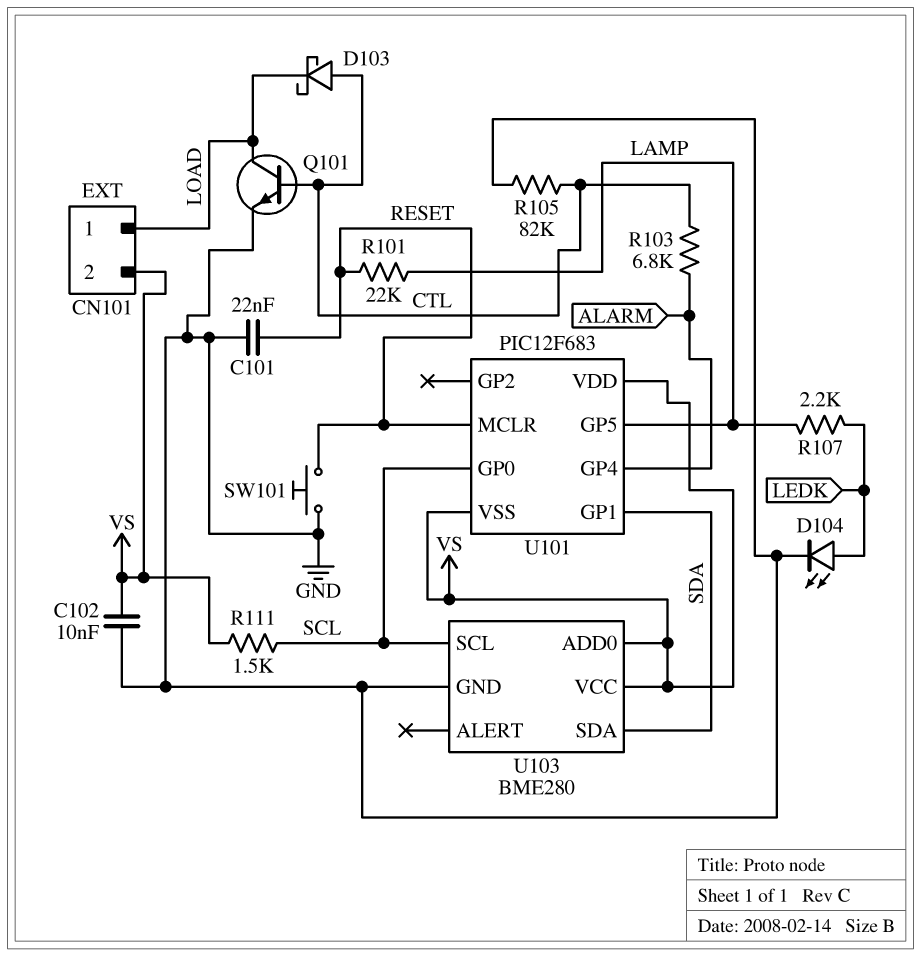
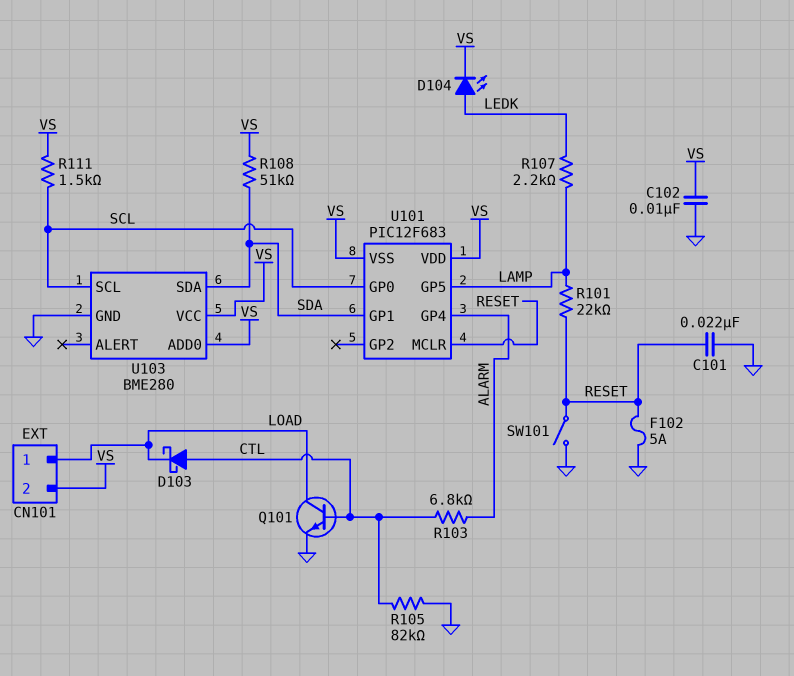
D104: LED (A LEDK, K GND) -> LED (A LEDK, K VS)
F102: none -> 5A (GND, RESET)
R108: none -> 51k (SDA, VS)
SW101: button (GND, RESET) -> switch (GND, RESET)

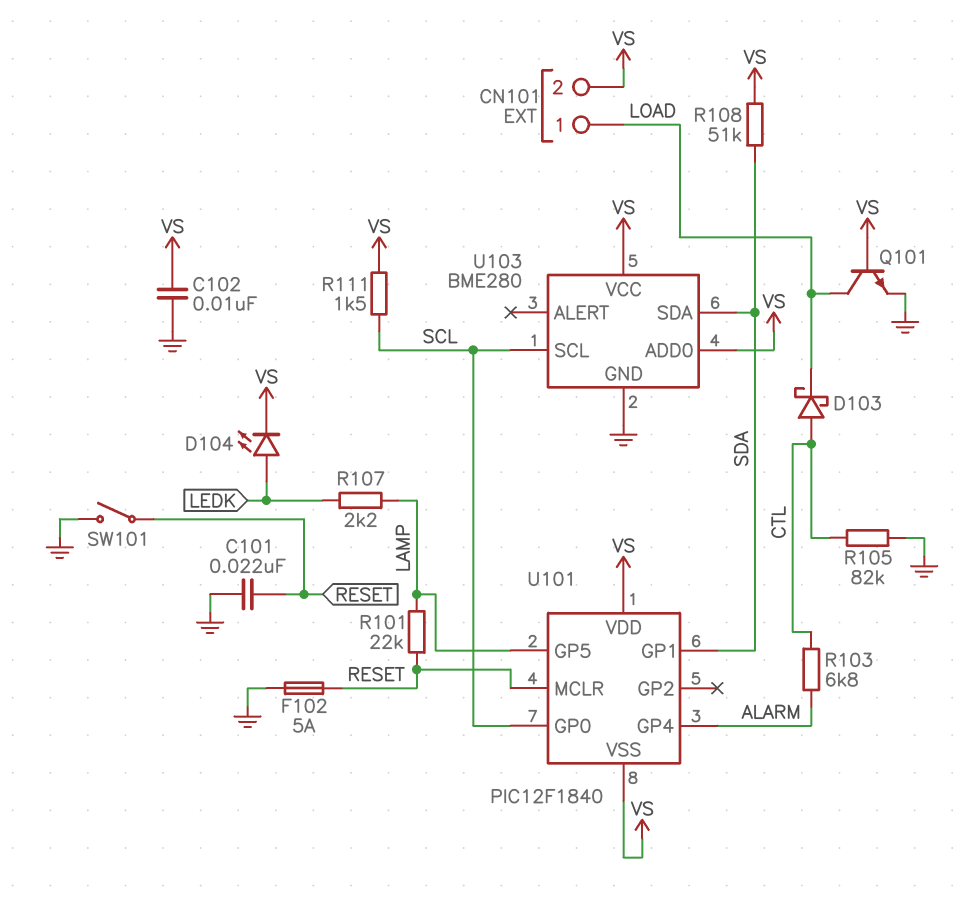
Q101: NPN (B CTL, C LOAD, E GND) -> NPN (B VS, C LOAD, E GND)
U101: PIC12F683 -> PIC12F1840

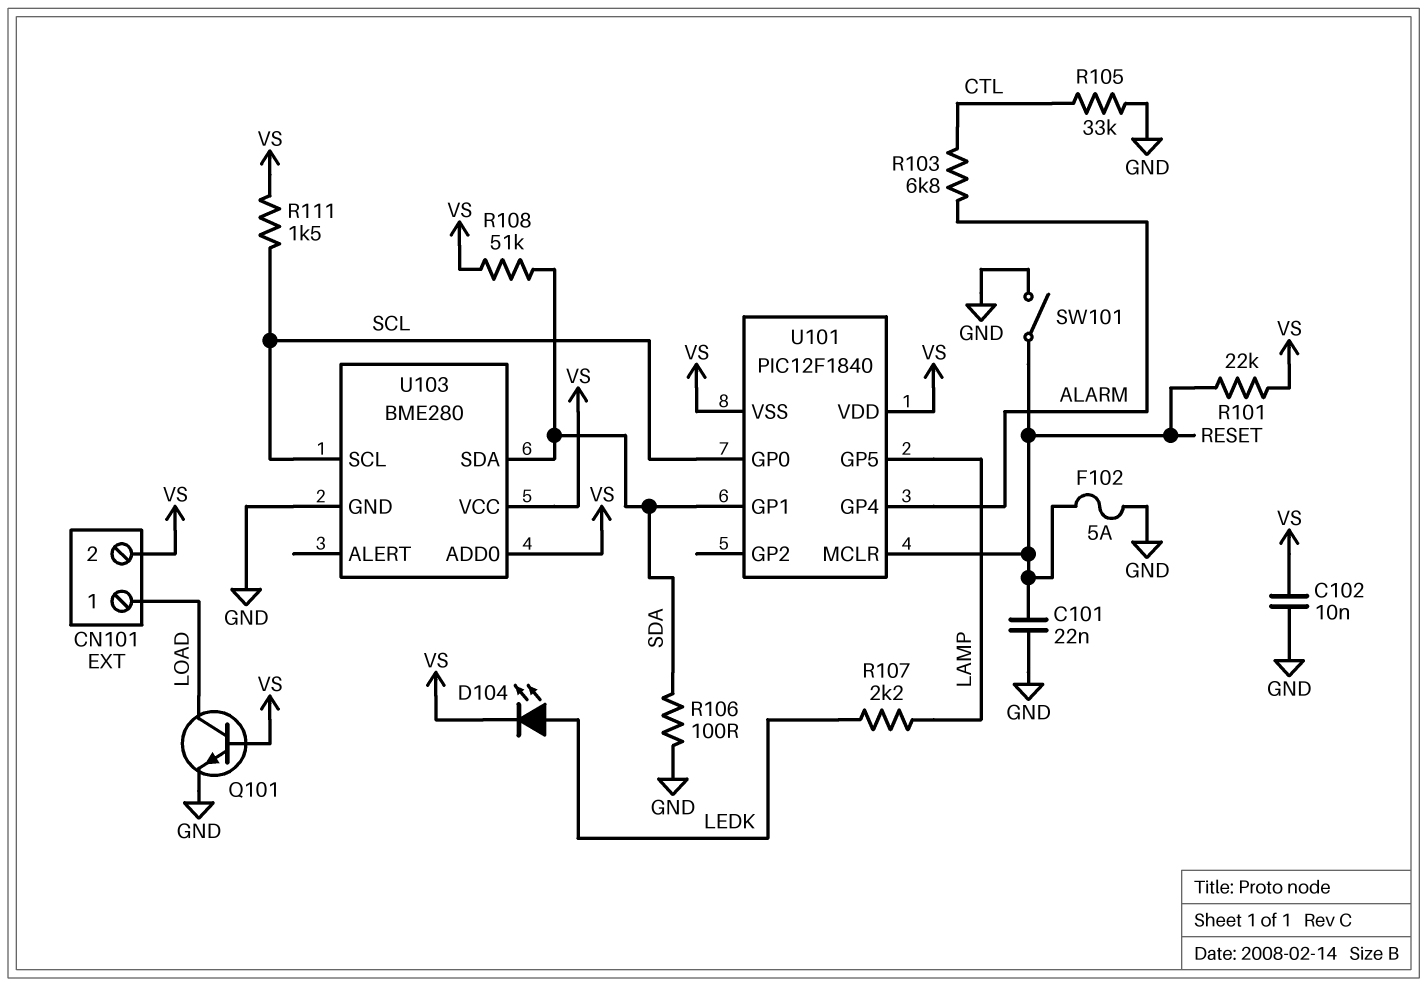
D103: schottky (A CTL, K LOAD) -> none
R101: 22k (LAMP, RESET) -> 22k (RESET, VS)
R105: 82k (CTL, GND) -> 33k (CTL, GND)
R106: none -> 100 (GND, SDA)

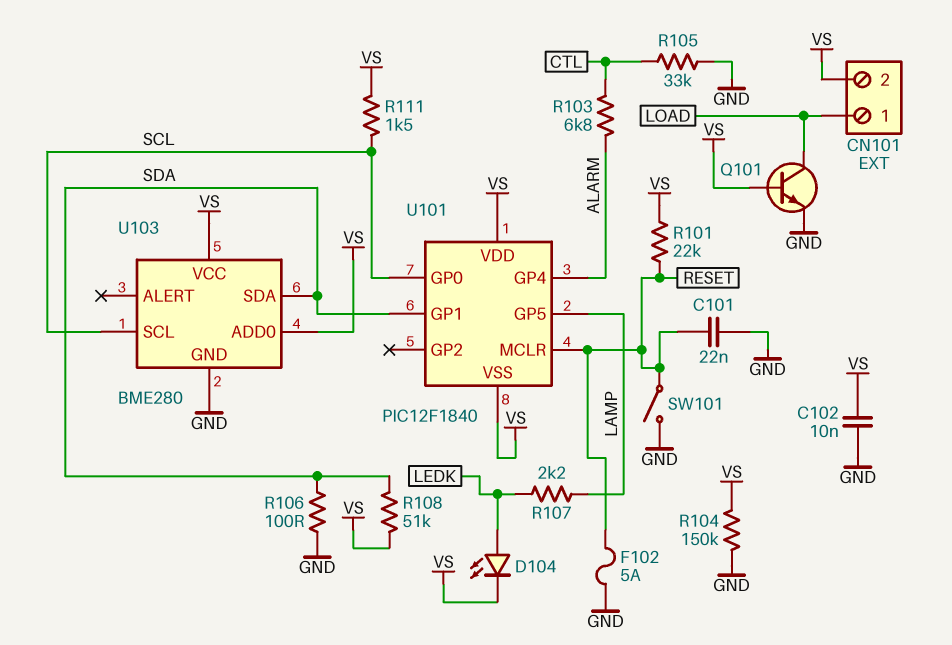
R104: none -> 150k (GND, VS)

